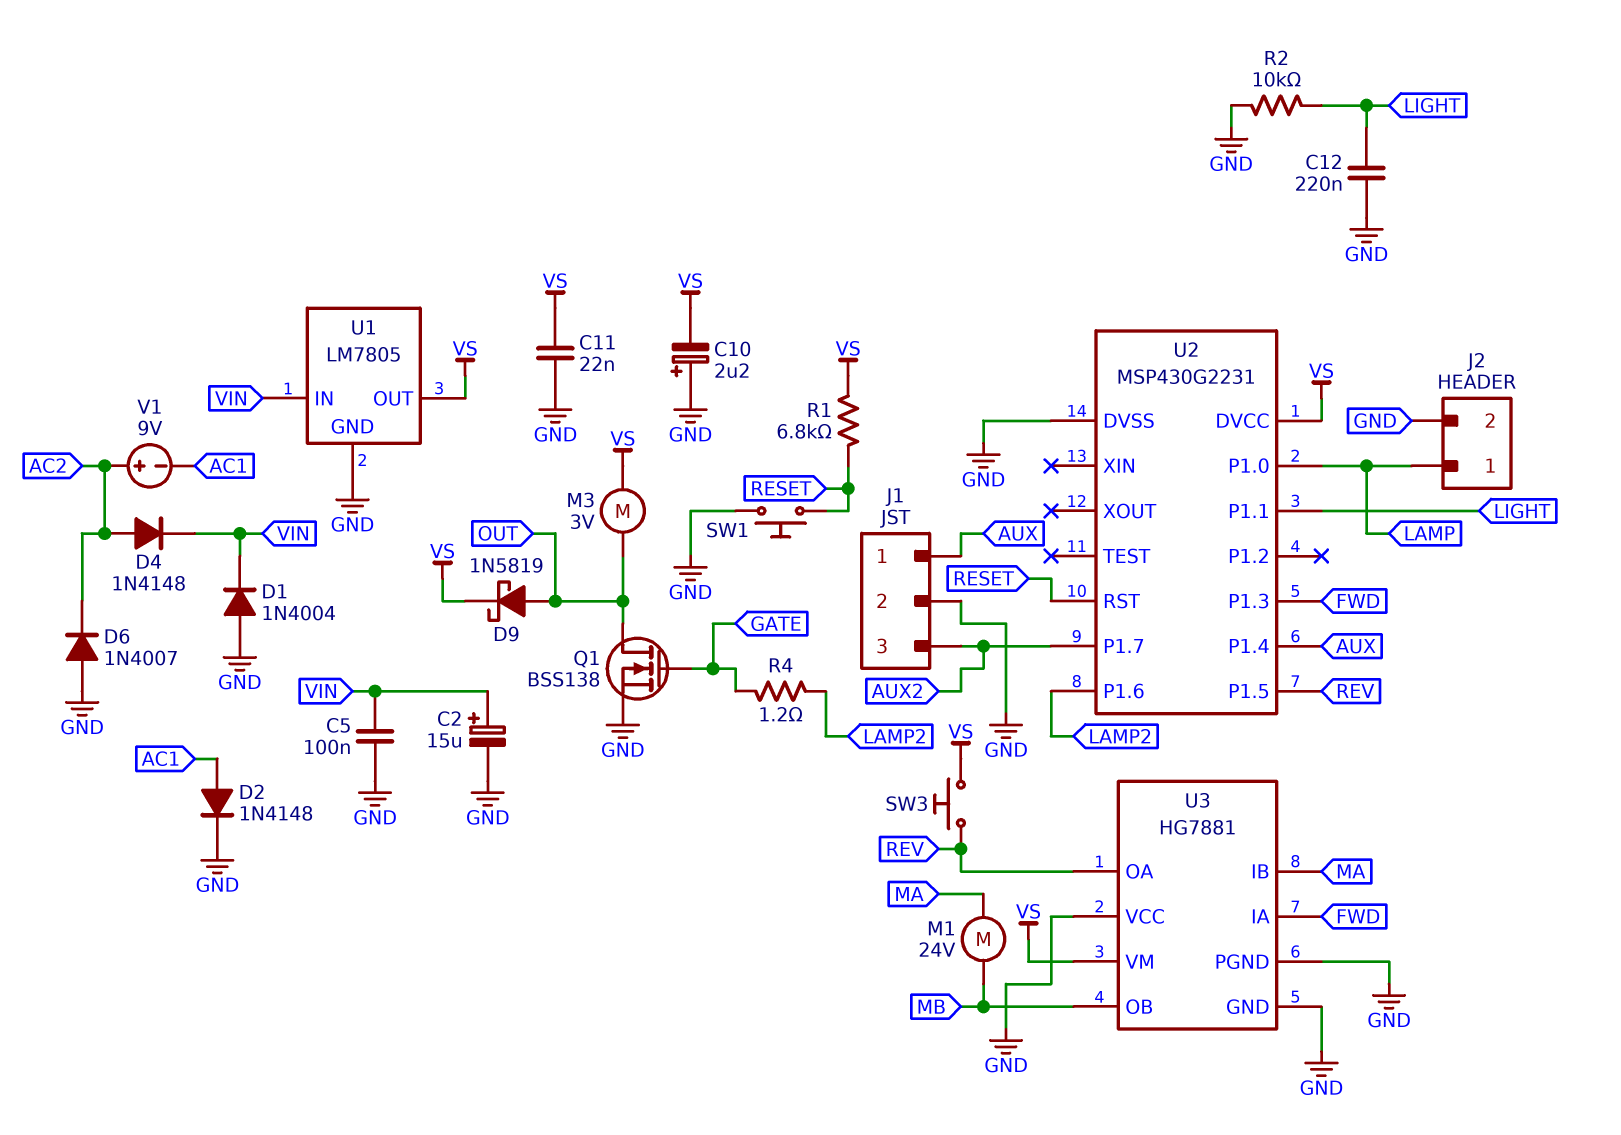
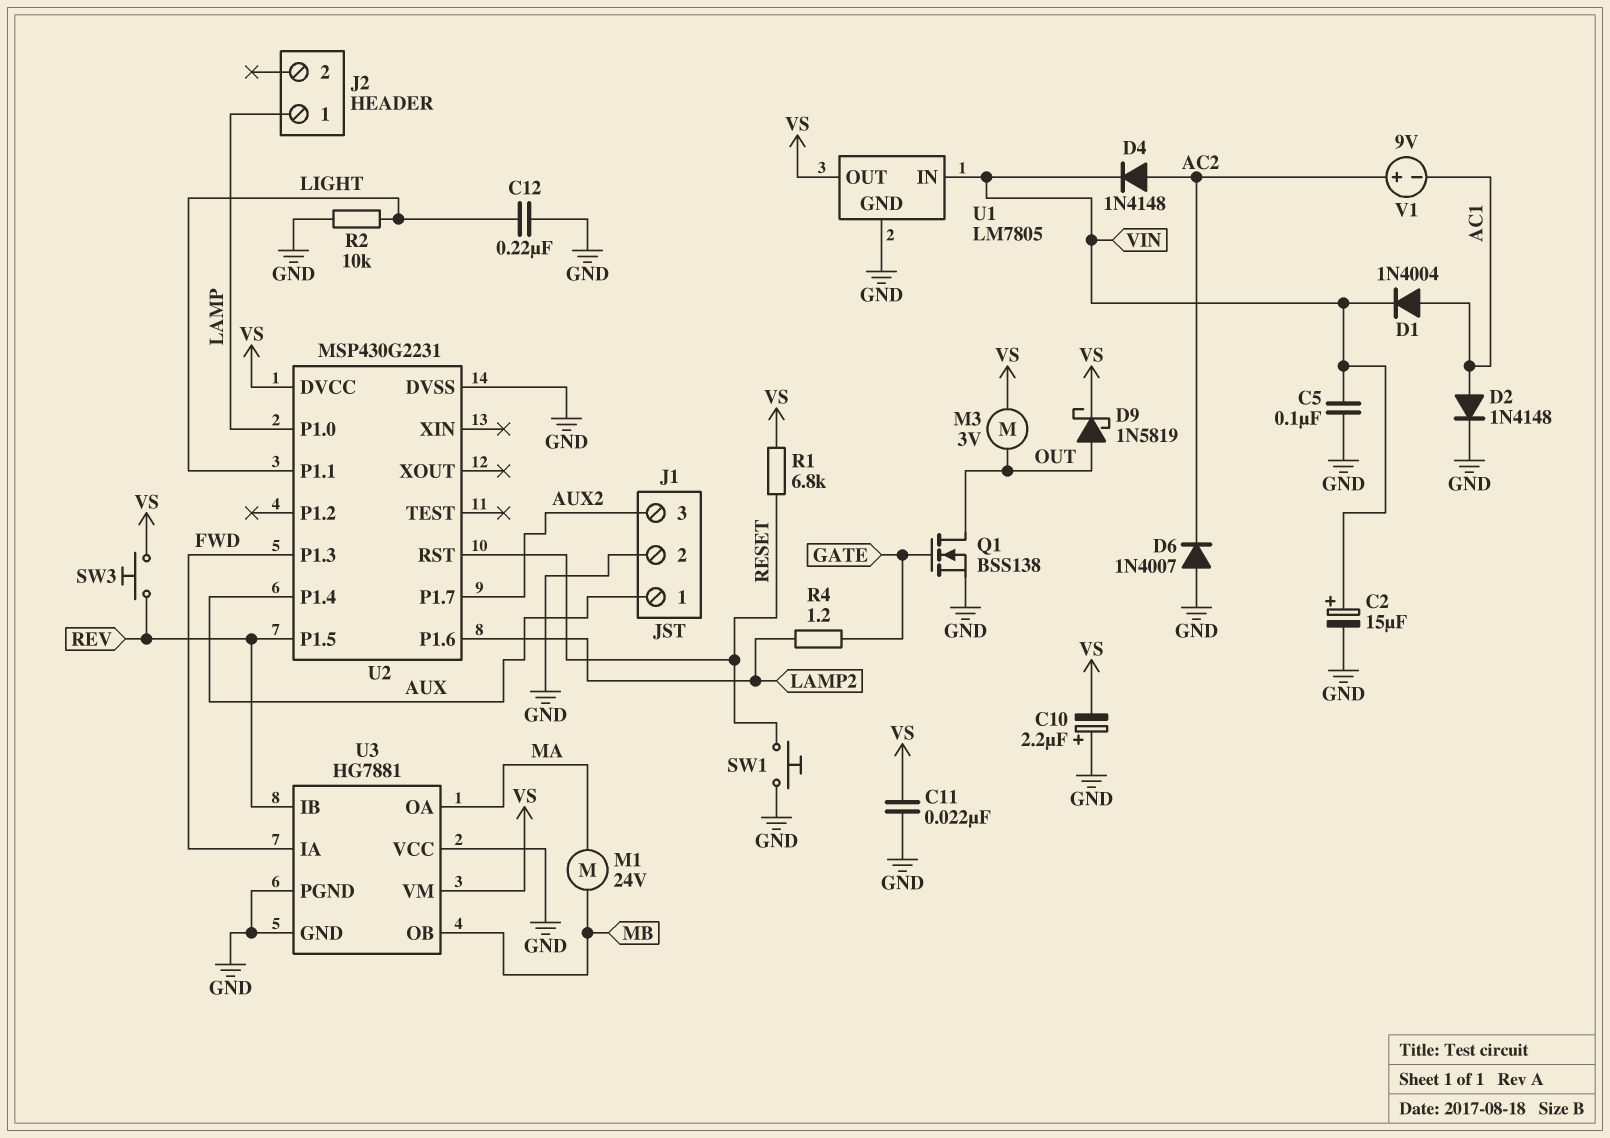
D1: diode 1N4004 (A GND, K VIN) -> diode 1N4004 (A AC1, K VIN)
J2 pin 2: GND -> none
U3 pin IB: MA -> REV
U3 pin OA: REV -> MA

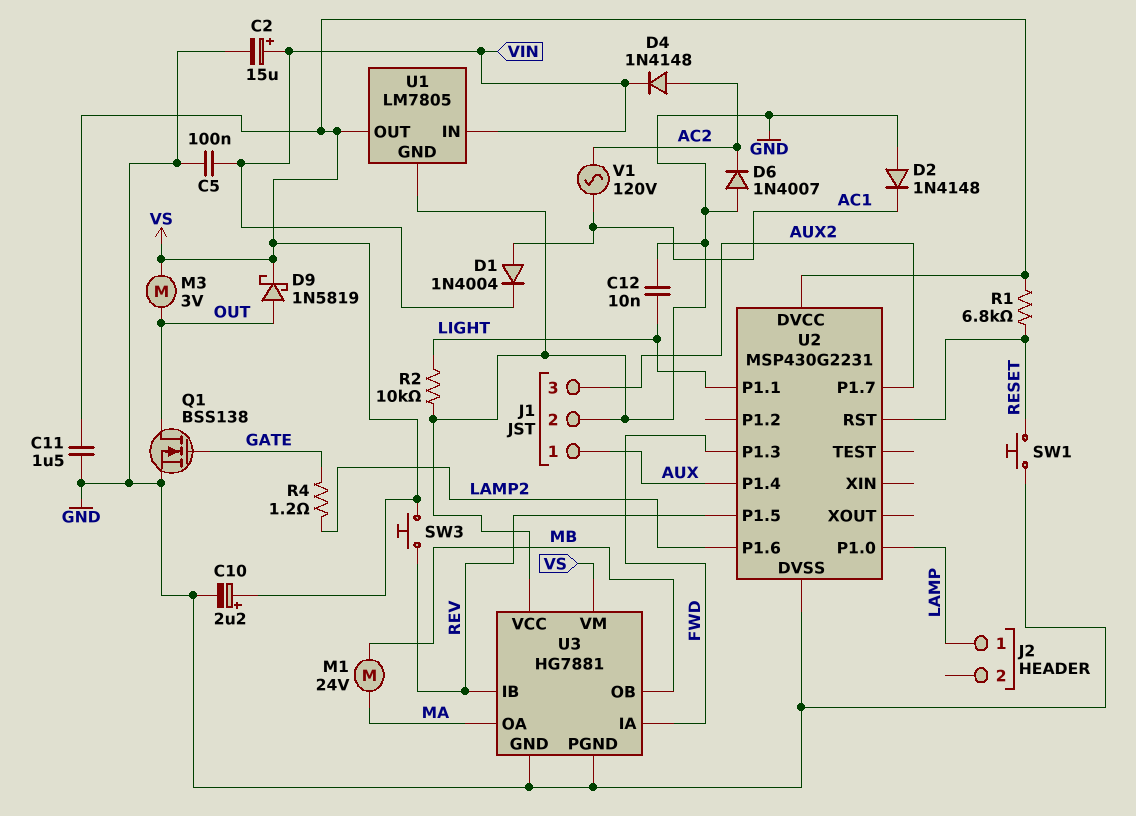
C10: 2.2uF (plus GND, minus VS) -> 2.2uF (plus VS, minus GND)
C11: 22nF (GND, VS) -> 1.5uF (GND, VS)
C12: 220nF (GND, LIGHT) -> 10nF (GND, LIGHT)
D2: diode 1N4148 (A AC1, K GND) -> diode 1N4148 (A GND, K AC1)
V1: 9V (plus AC2, minus AC1) -> AC 120V (AC1, AC2)

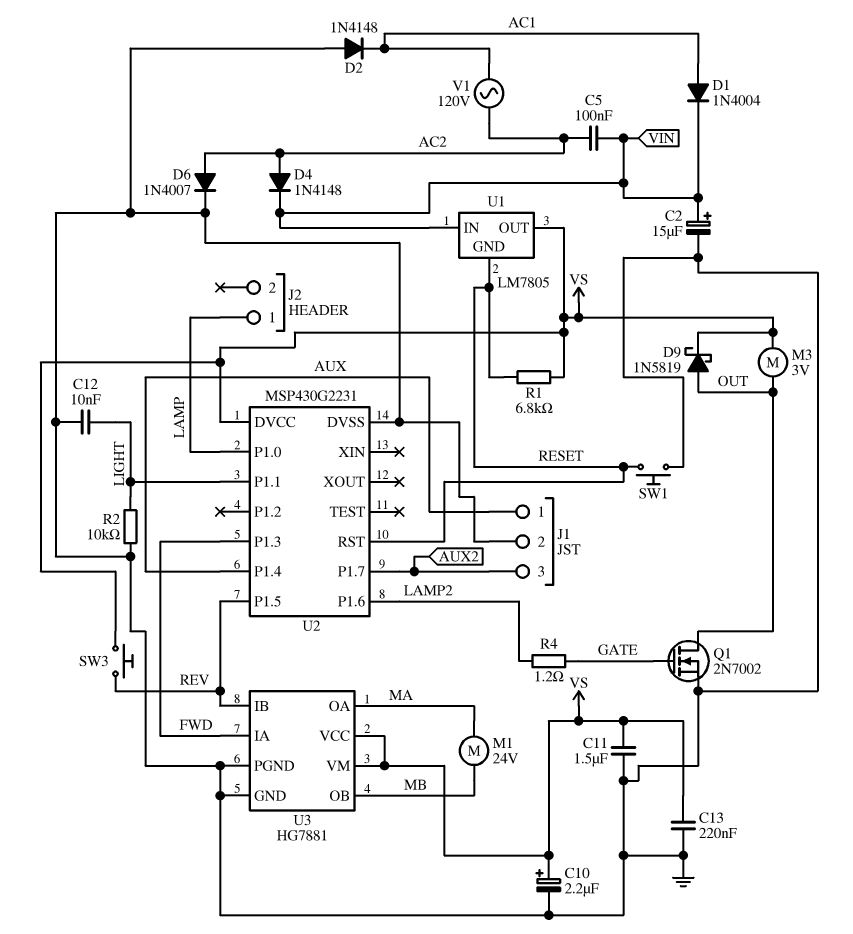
C5: 100nF (GND, VIN) -> 100nF (AC2, VIN)
C13: none -> 220nF (GND, VS)
D6: diode 1N4007 (A GND, K AC2) -> diode 1N4007 (A AC2, K GND)
Q1: NMOS BSS138 (G GATE, D OUT, S GND) -> NMOS 2N7002 (G GATE, D OUT, S GND)
U1 pin GND: GND -> RESET
U3 pin VCC: GND -> VS

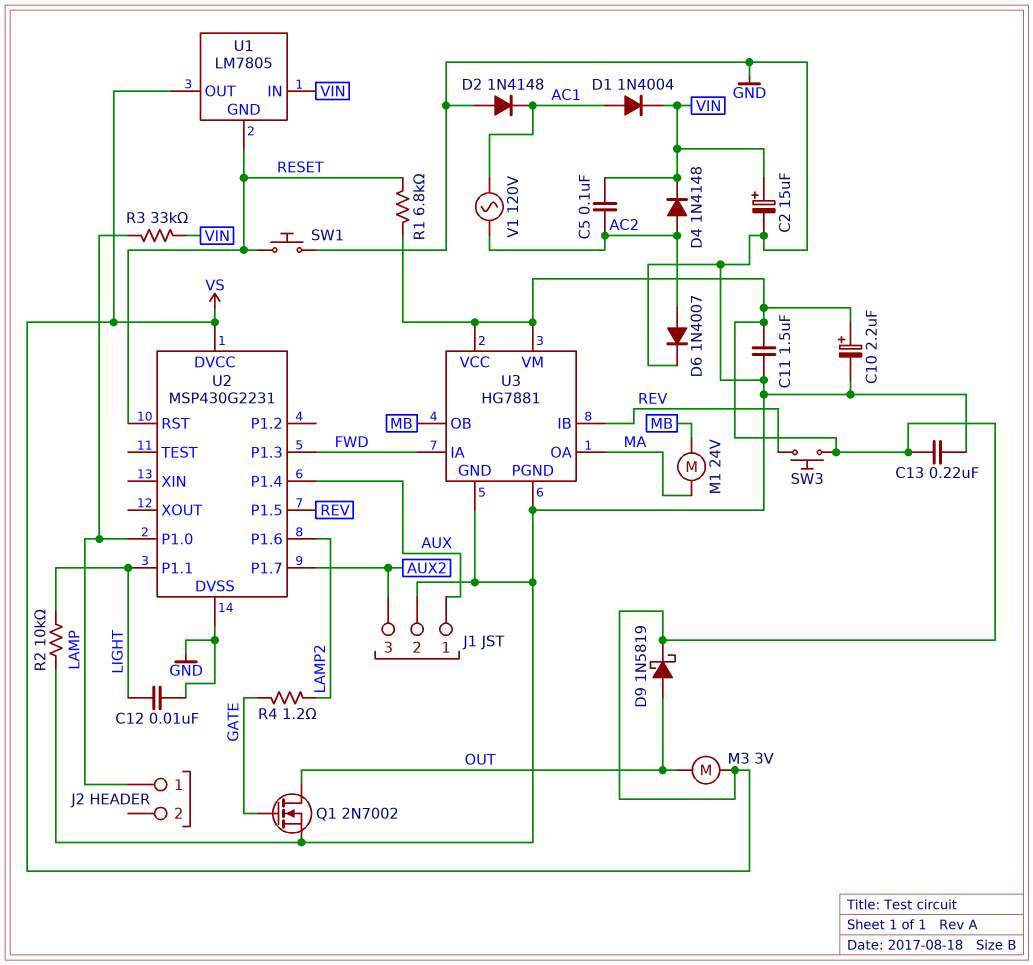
R3: none -> 33k (LAMP, VIN)

